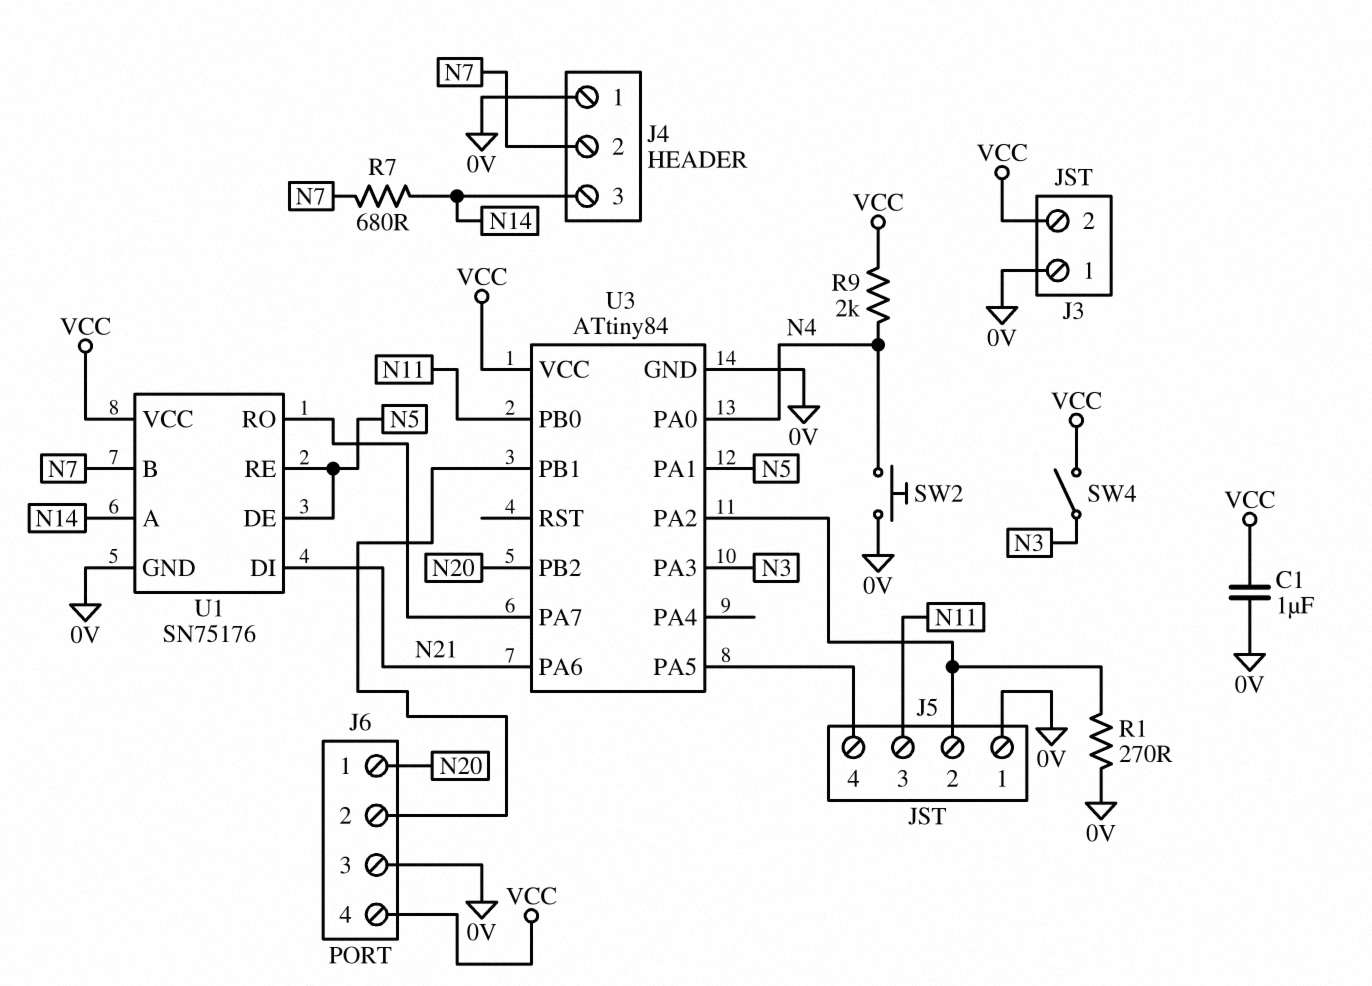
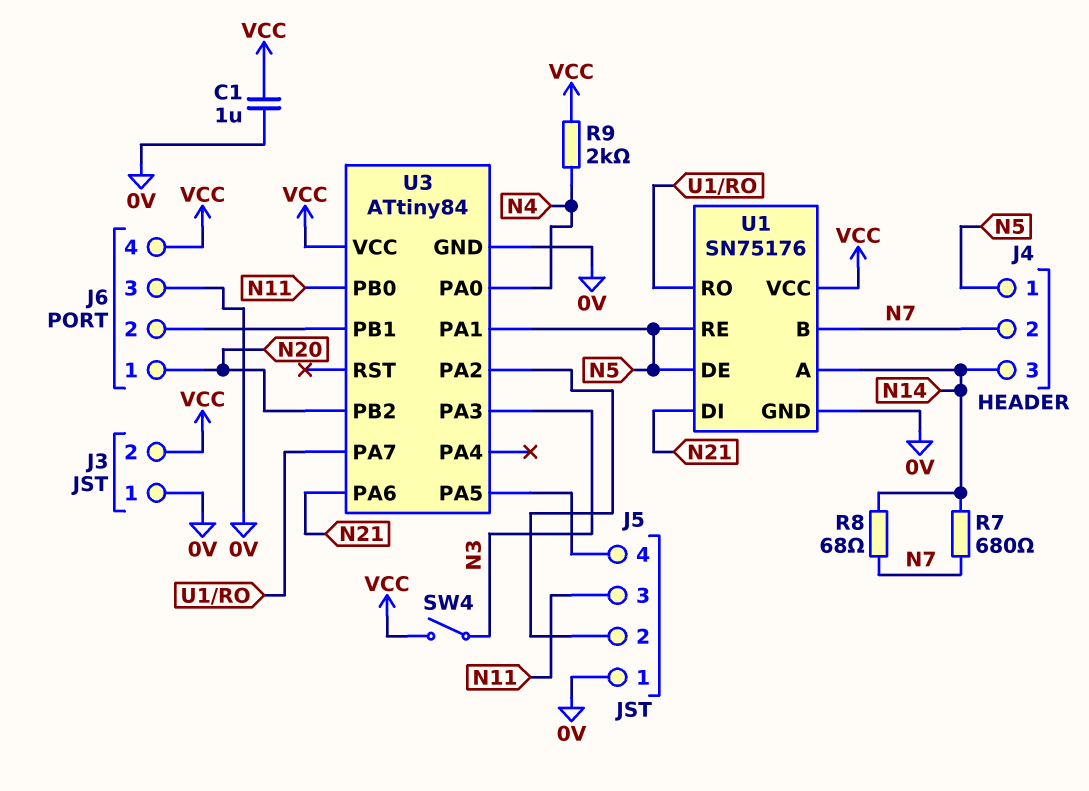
J4 pin 1: 0V -> N5
R1: 270 (0V, J5/2) -> none
R8: none -> 68 (N7, N14)
SW2: button (0V, N4) -> none

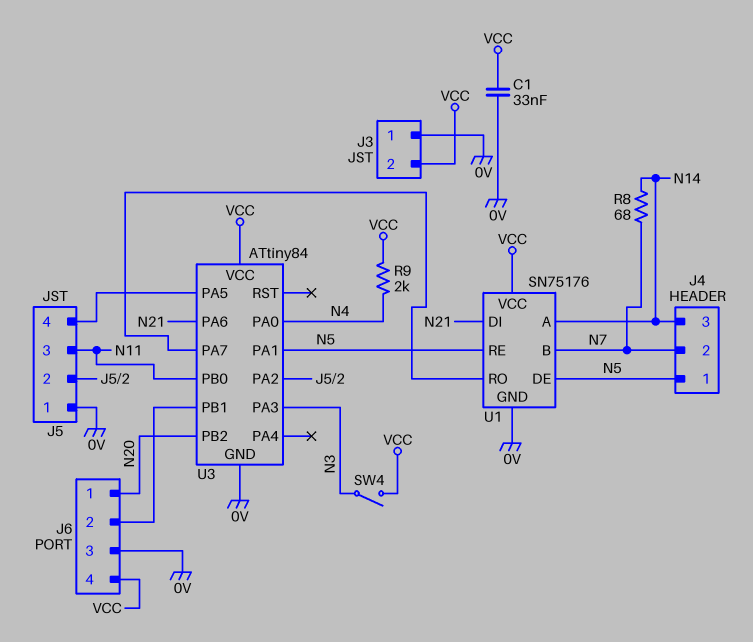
C1: 1uF (0V, VCC) -> 33nF (0V, VCC)
R7: 680 (N7, N14) -> none

